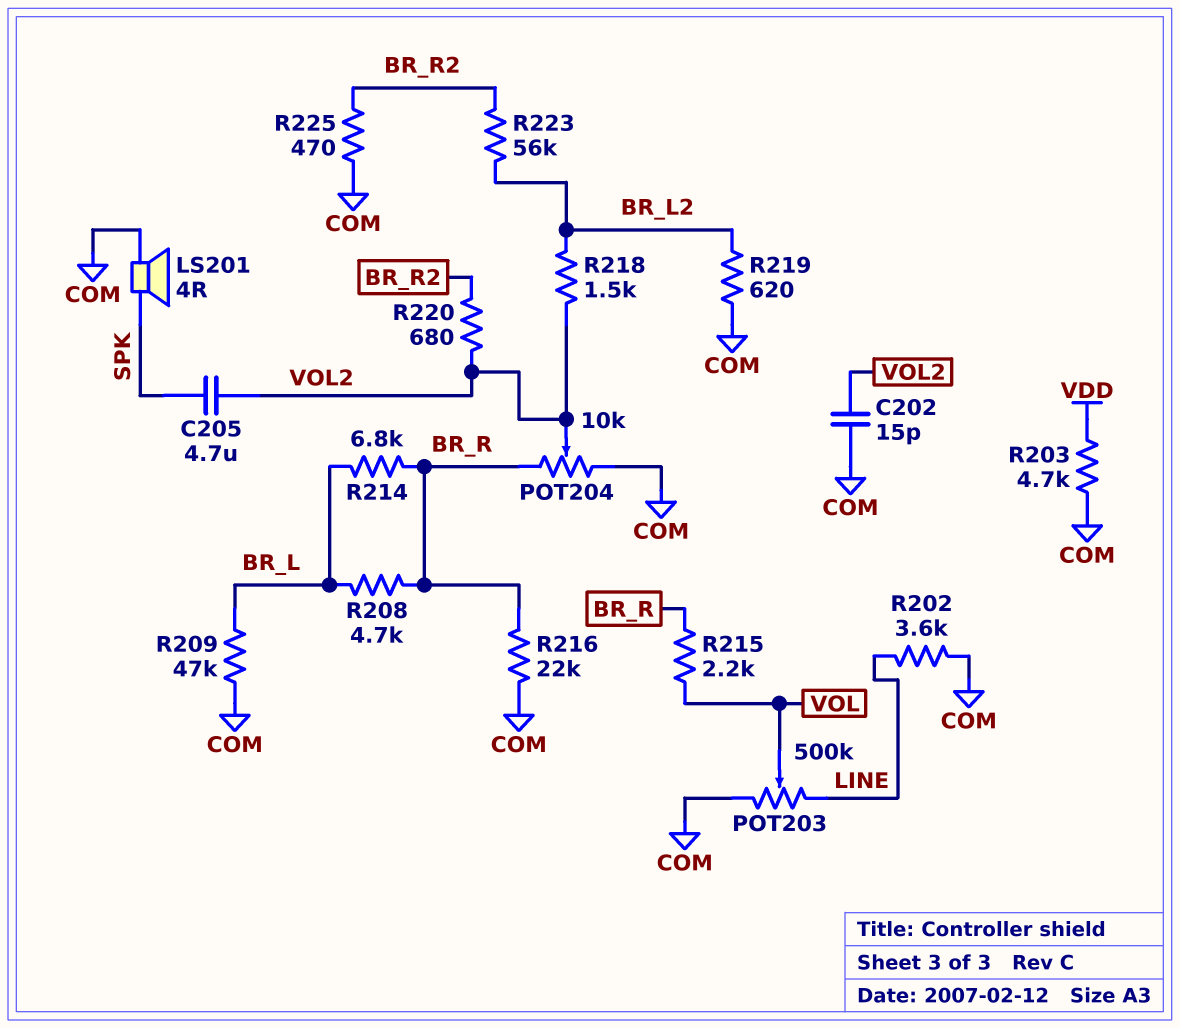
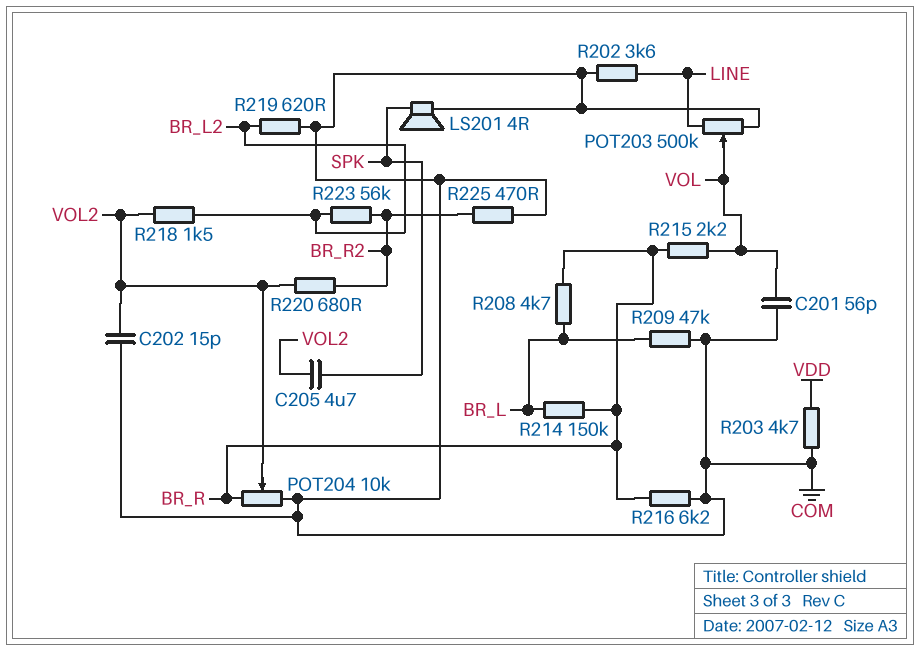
C201: none -> 56pF (COM, VOL)
R214: 6.8k (BR_L, BR_R) -> 150k (BR_L, BR_R)
R216: 22k (BR_R, COM) -> 6.2k (BR_R, COM)

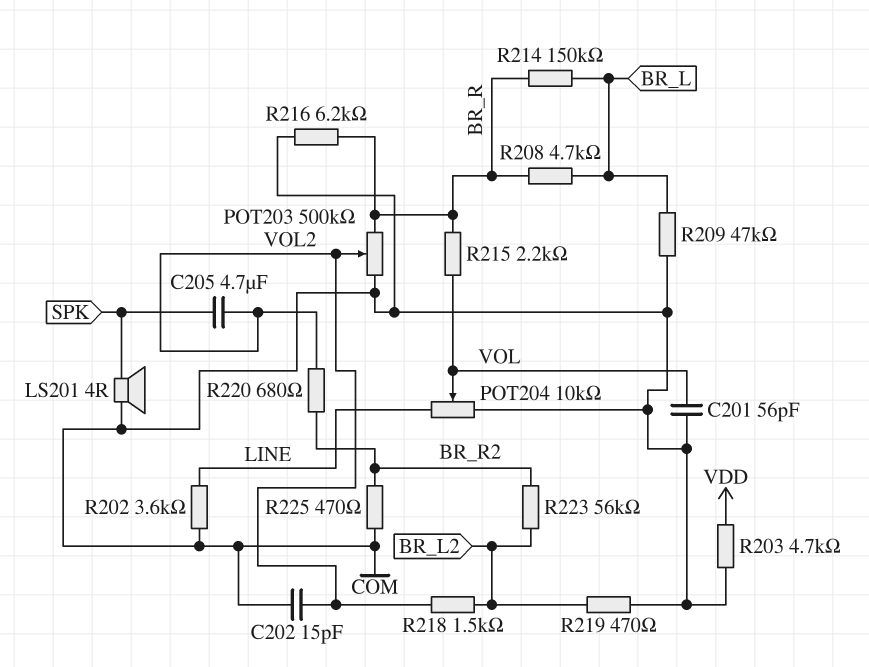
POT203: 500k (COM, LINE, wiper VOL) -> 500k (BR_R, COM, wiper VOL2)
POT204: 10k (BR_R, COM, wiper VOL2) -> 10k (COM, LINE, wiper VOL)
R219: 620 (BR_L2, COM) -> 470 (BR_L2, COM)

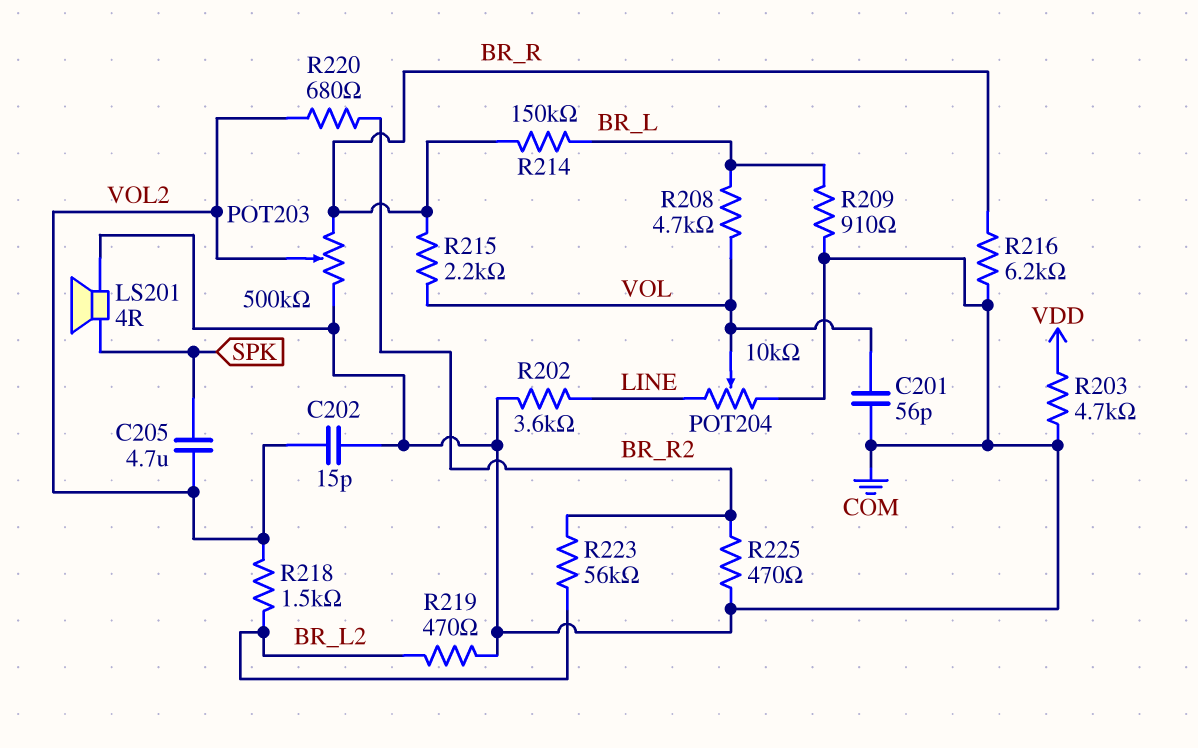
R208: 4.7k (BR_L, BR_R) -> 4.7k (BR_L, VOL)
R209: 47k (BR_L, COM) -> 910 (BR_L, COM)

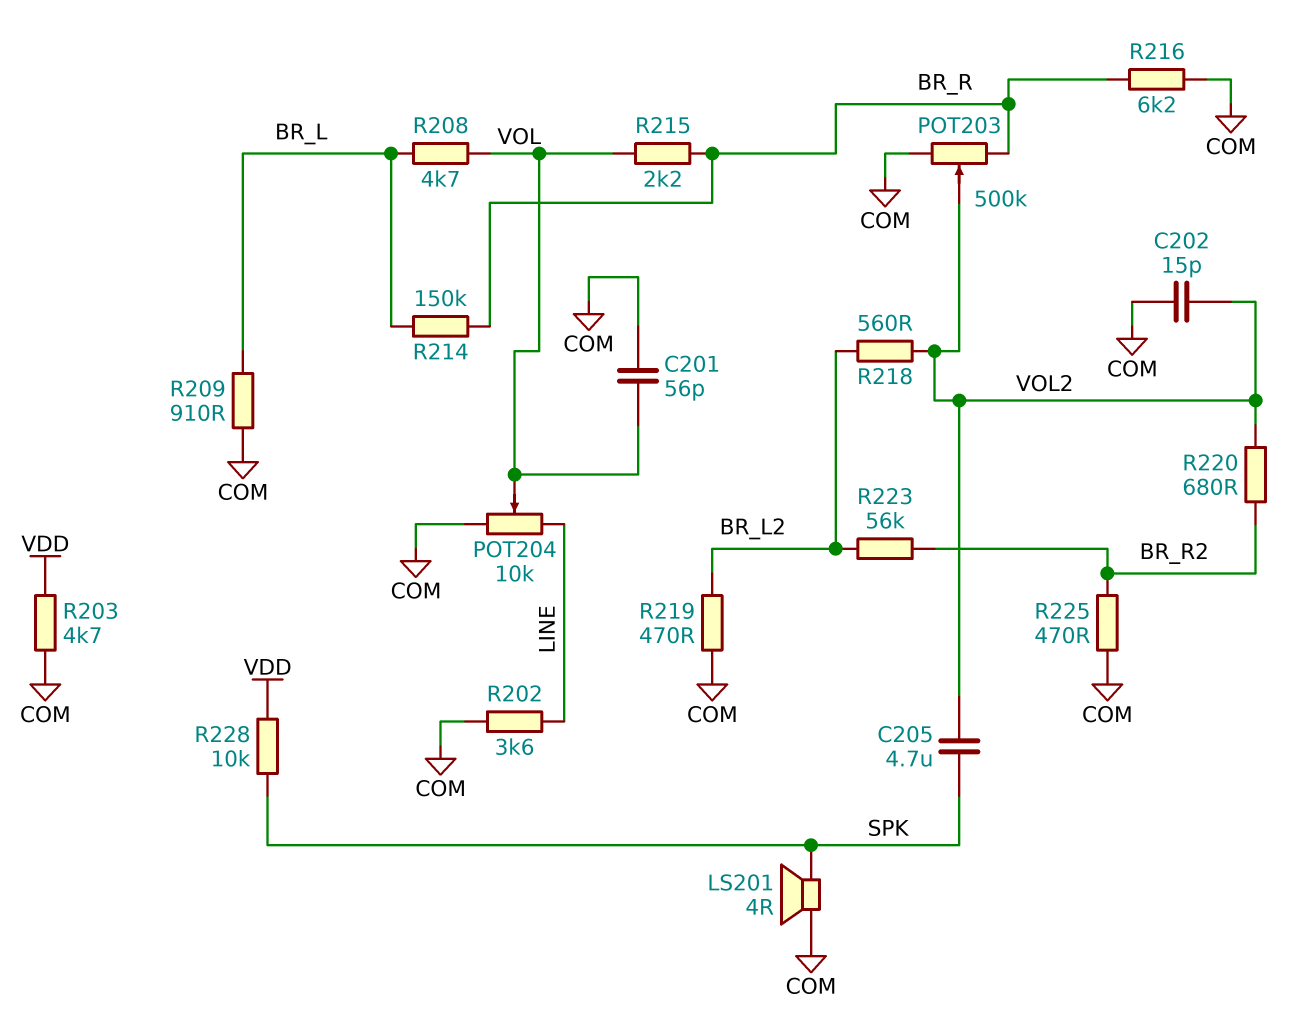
R218: 1.5k (BR_L2, VOL2) -> 560 (BR_L2, VOL2)
R228: none -> 10k (SPK, VDD)

